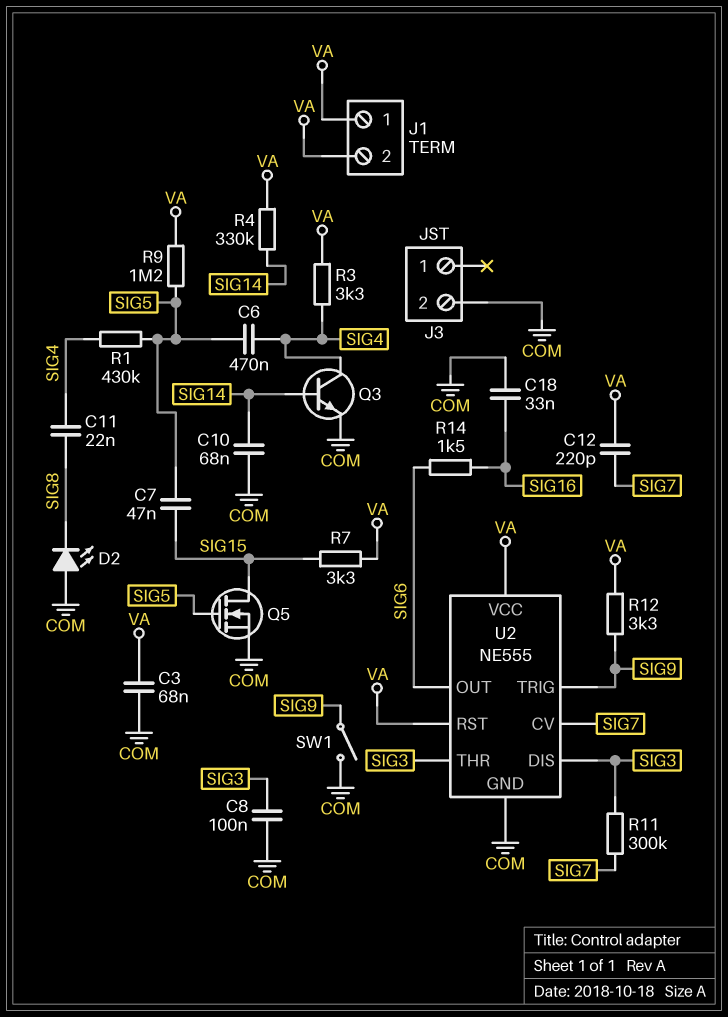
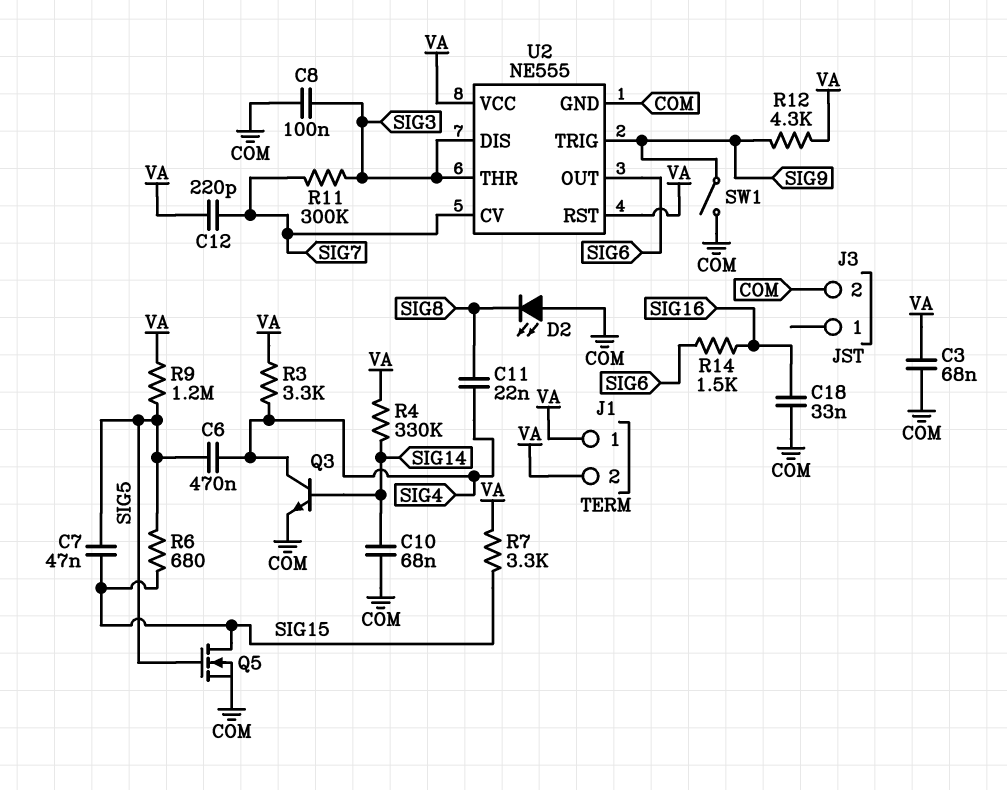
R1: 430k (SIG4, SIG5) -> none
R6: none -> 680 (SIG5, SIG15)
R12: 3.3k (SIG9, VA) -> 4.3k (SIG9, VA)

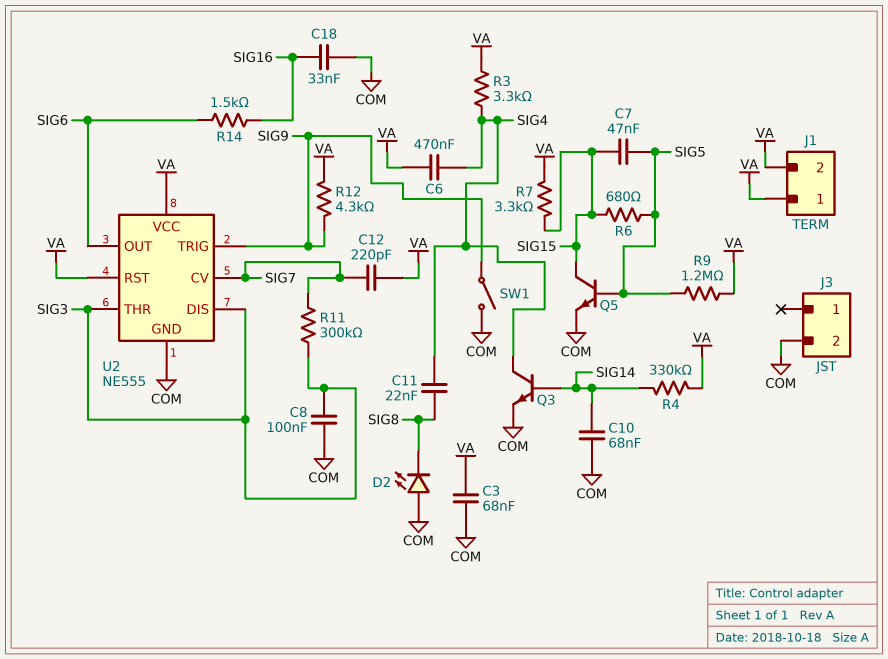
C6: 470nF (SIG4, SIG5) -> 470nF (SIG4, VA)
Q5: NMOS (G SIG5, D SIG15, S COM) -> NPN (B SIG5, C SIG15, E COM)

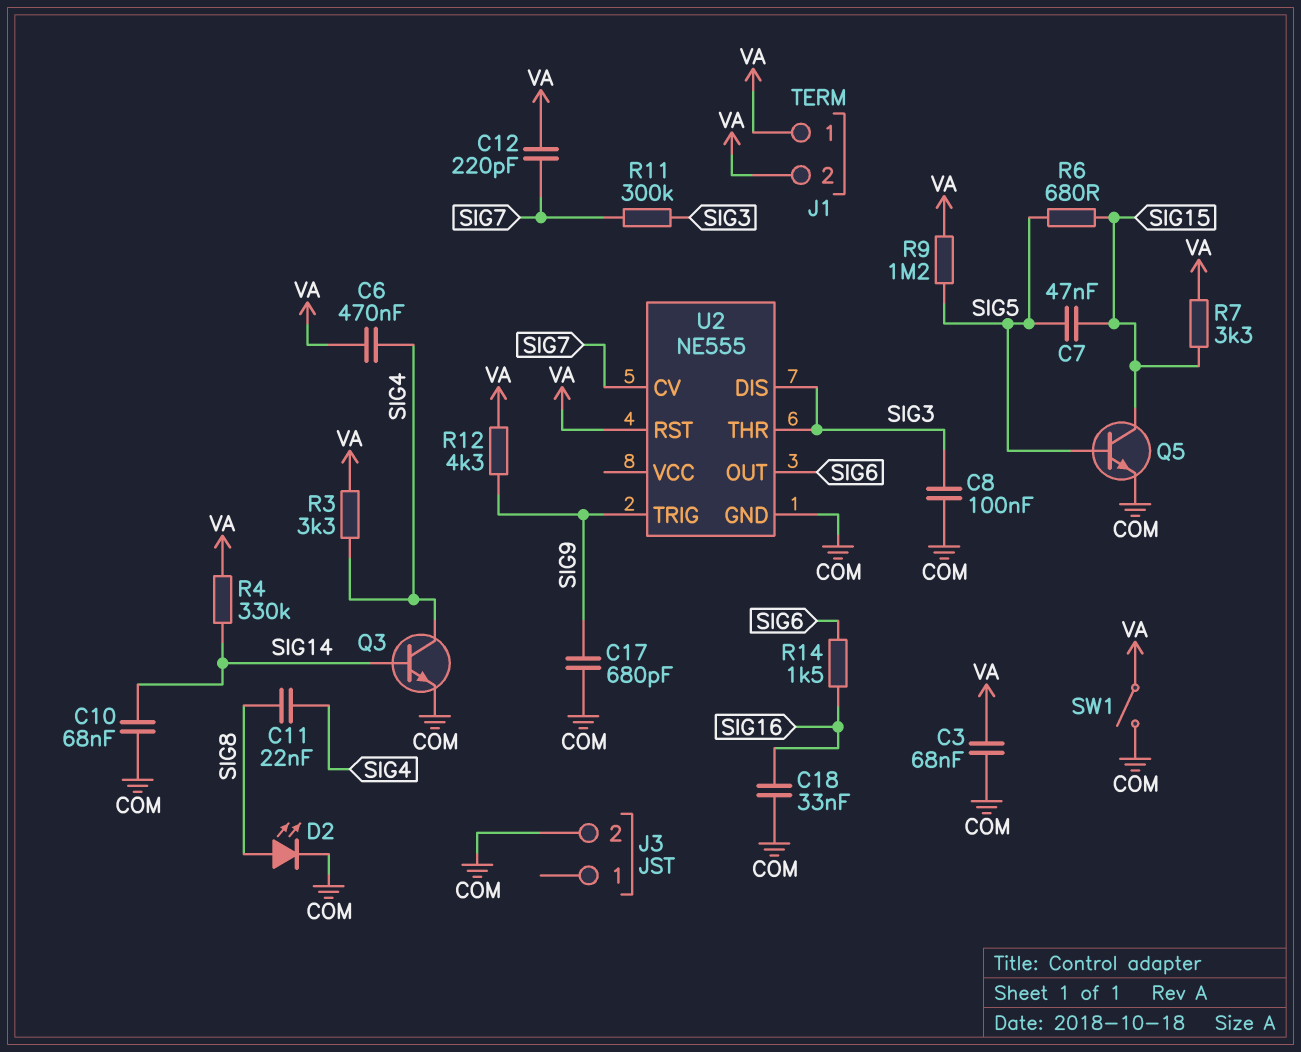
C17: none -> 680pF (COM, SIG9)
D2: LED (A COM, K SIG8) -> LED (A SIG8, K COM)
SW1: switch (COM, SIG9) -> switch (COM, VA)
U2 pin VCC: VA -> none

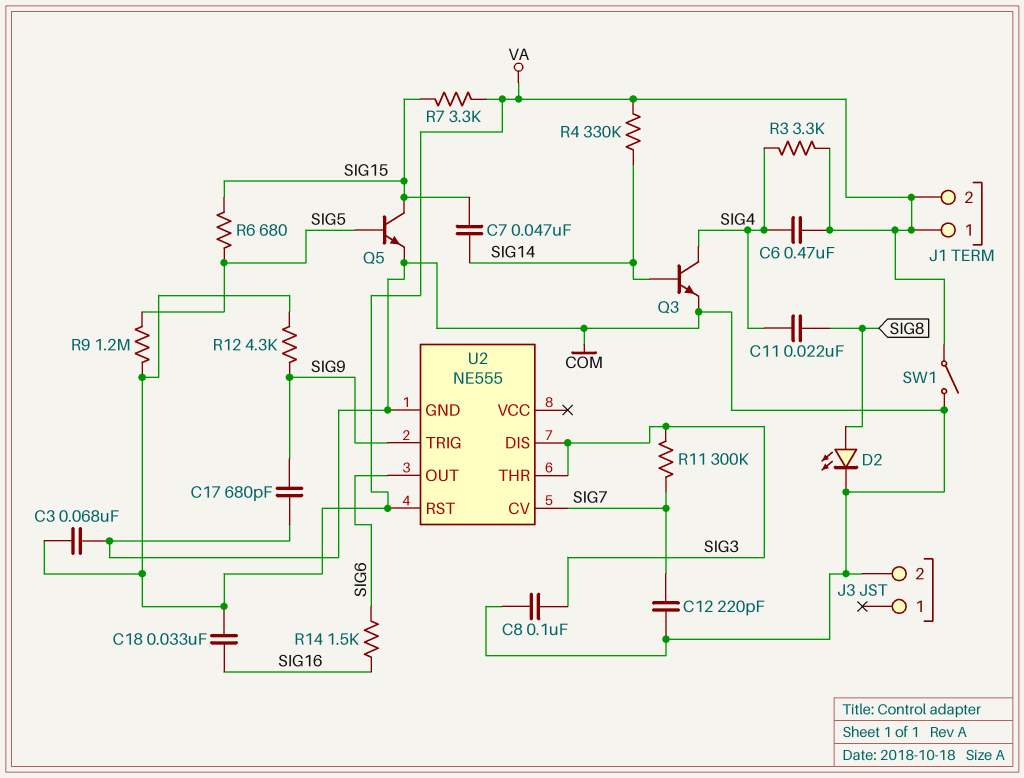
C7: 47nF (SIG5, SIG15) -> 47nF (SIG14, SIG15)
C10: 68nF (COM, SIG14) -> none
C12: 220pF (SIG7, VA) -> 220pF (COM, SIG7)
C18: 33nF (COM, SIG16) -> 33nF (SIG16, VA)

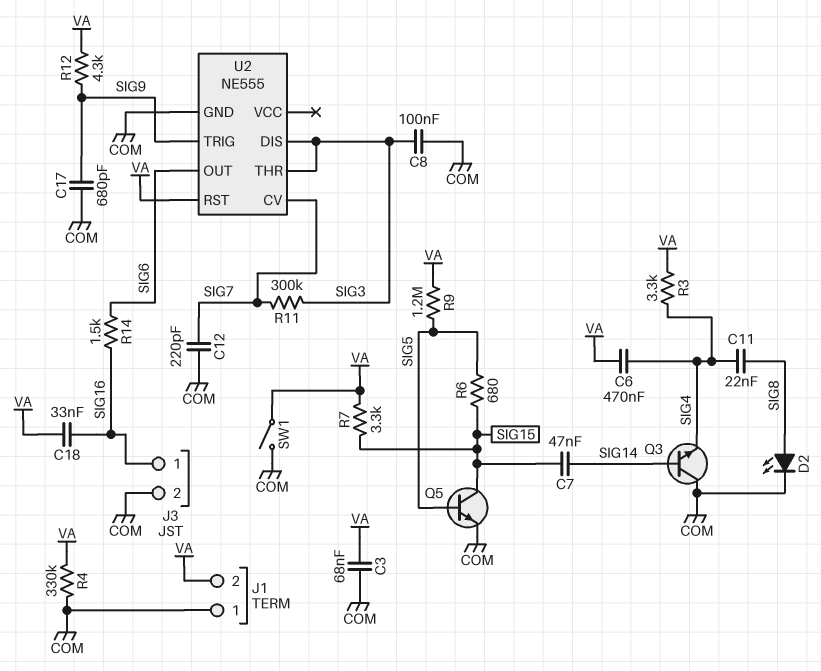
J1 pin 1: VA -> COM
J3 pin 1: none -> SIG16
Q3: NPN (B SIG14, C SIG4, E COM) -> NPN (B SIG14, C COM, E SIG4)
R4: 330k (SIG14, VA) -> 330k (COM, VA)

